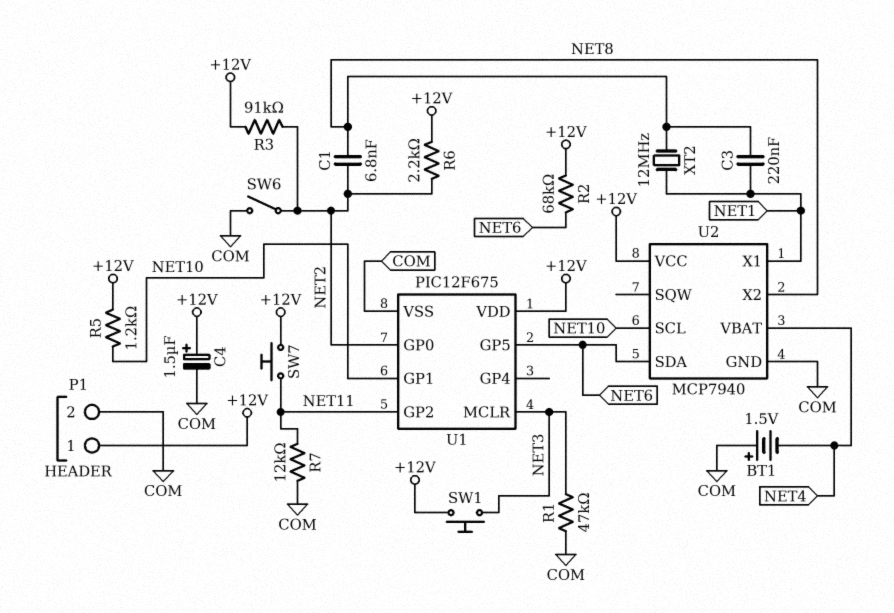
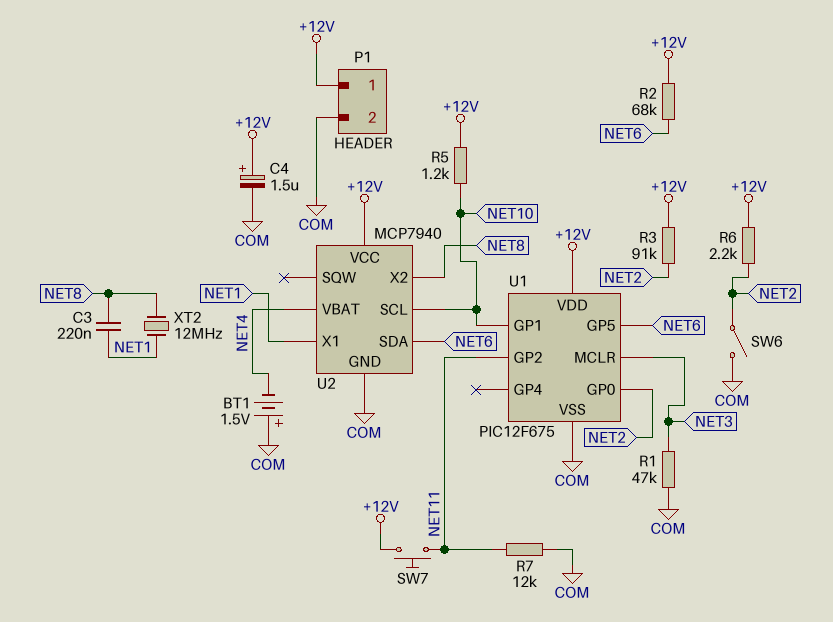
C1: 6.8nF (NET2, NET8) -> none
SW1: button (+12V, NET3) -> none

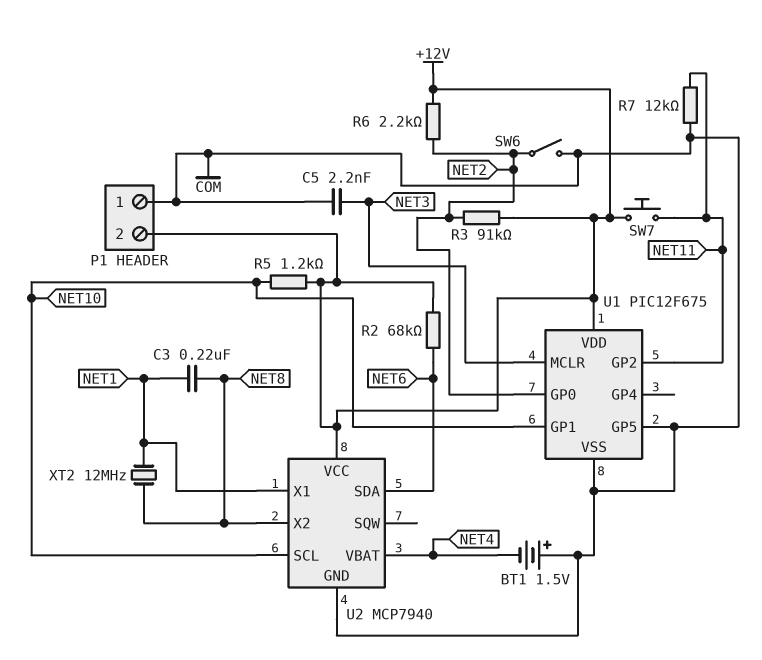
C4: 1.5uF (plus +12V, minus COM) -> none
C5: none -> 2.2nF (COM, NET3)
P1 pin 1: +12V -> COM
P1 pin 2: COM -> +12V
R1: 47k (COM, NET3) -> none
U1 pin GP5: NET6 -> COM

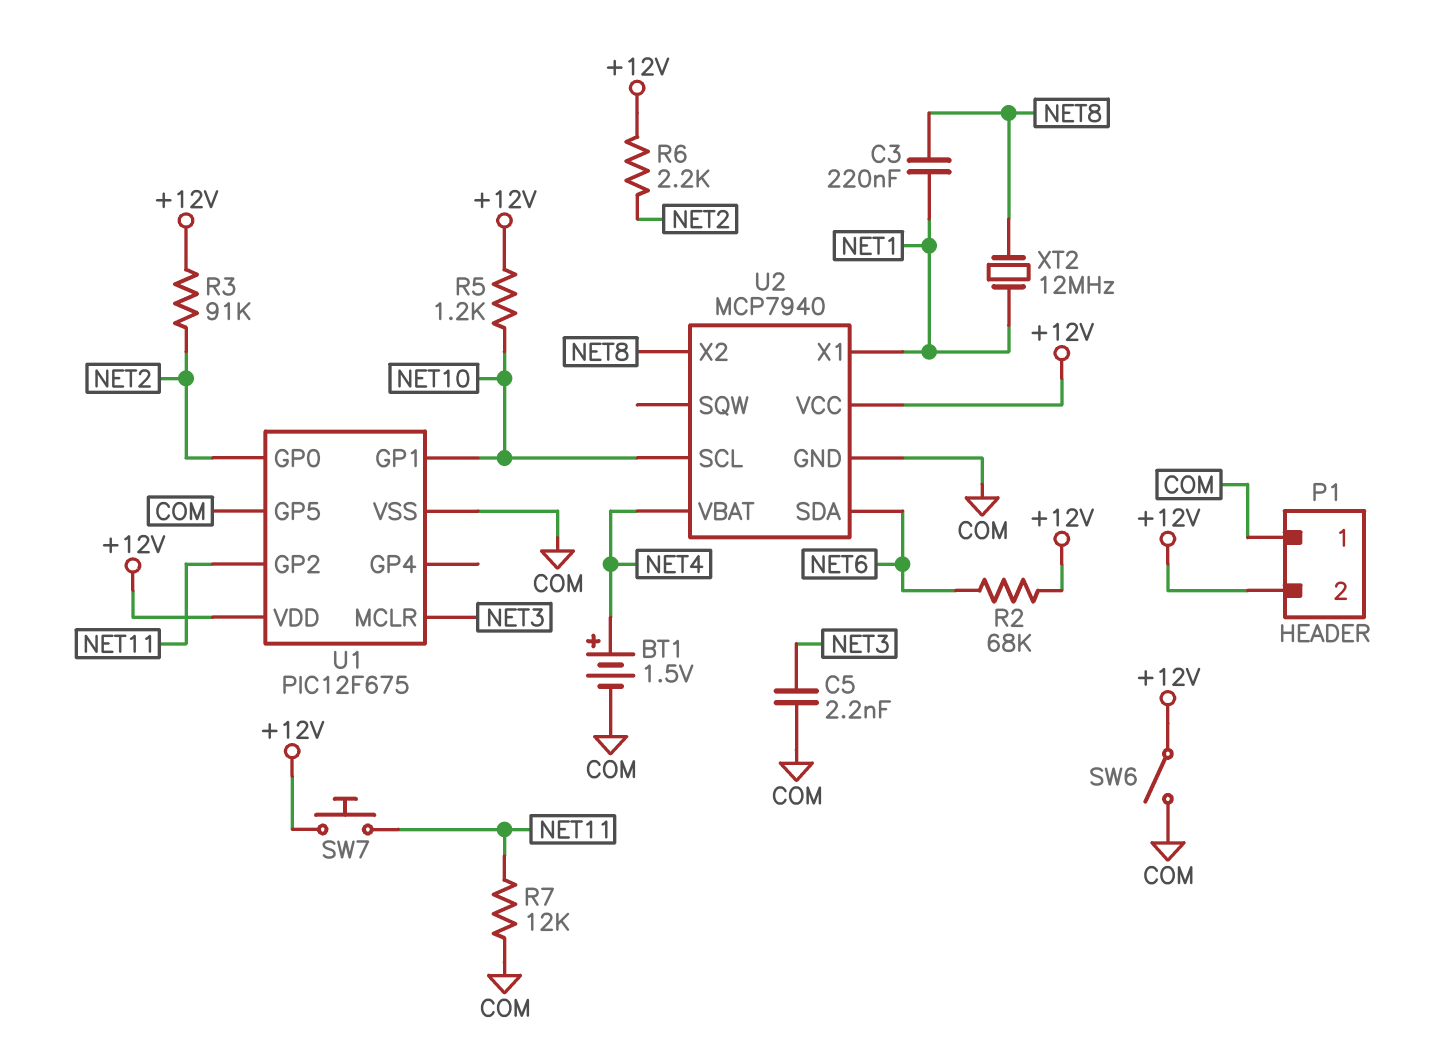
BT1: 1.5V (plus COM, minus NET4) -> 1.5V (plus NET4, minus COM)
SW6: switch (COM, NET2) -> switch (+12V, COM)

